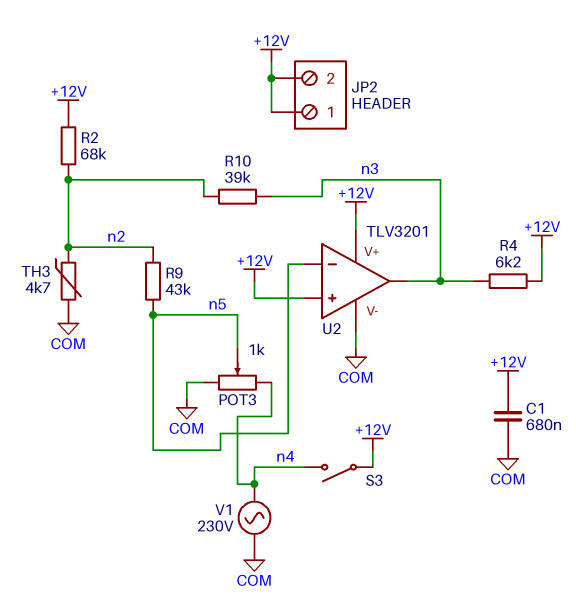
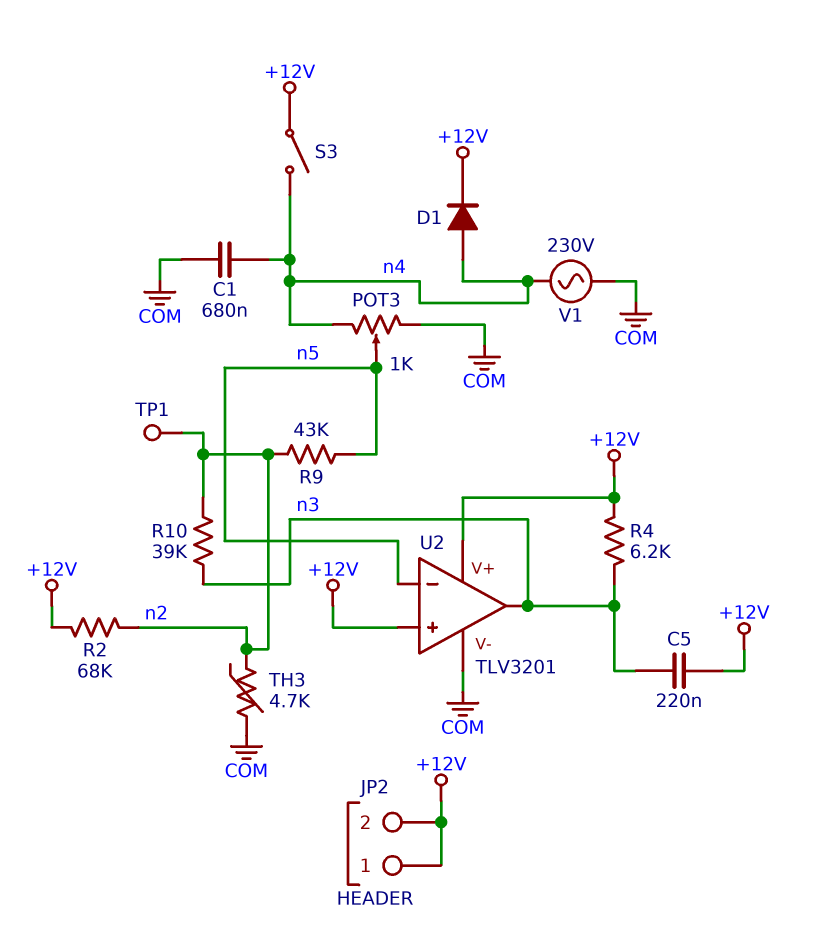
C1: 680nF (+12V, COM) -> 680nF (COM, n4)
C5: none -> 220nF (+12V, n3)
D1: none -> diode (A n4, K +12V)
TP1: none -> test point (n2)

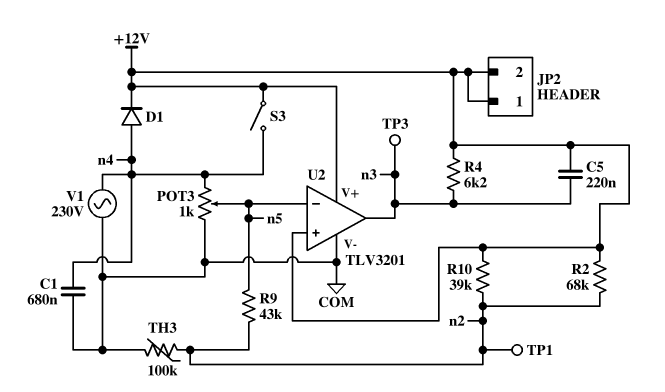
R10: 39k (n2, n3) -> 39k (+12V, n2)
TH3: 4.7k (COM, n2) -> 100k (COM, n2)
TP3: none -> test point (n3)

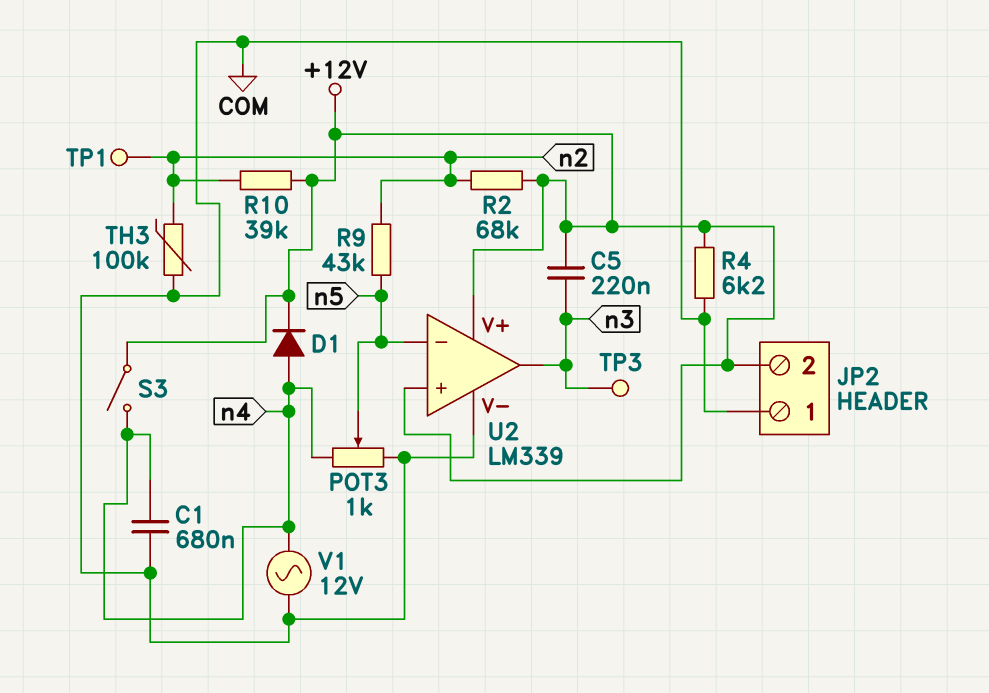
JP2 pin 1: +12V -> COM
R4: 6.2k (+12V, n3) -> 6.2k (+12V, COM)
U2: TLV3201 -> LM339
V1: AC 230V (COM, n4) -> AC 12V (COM, n4)

